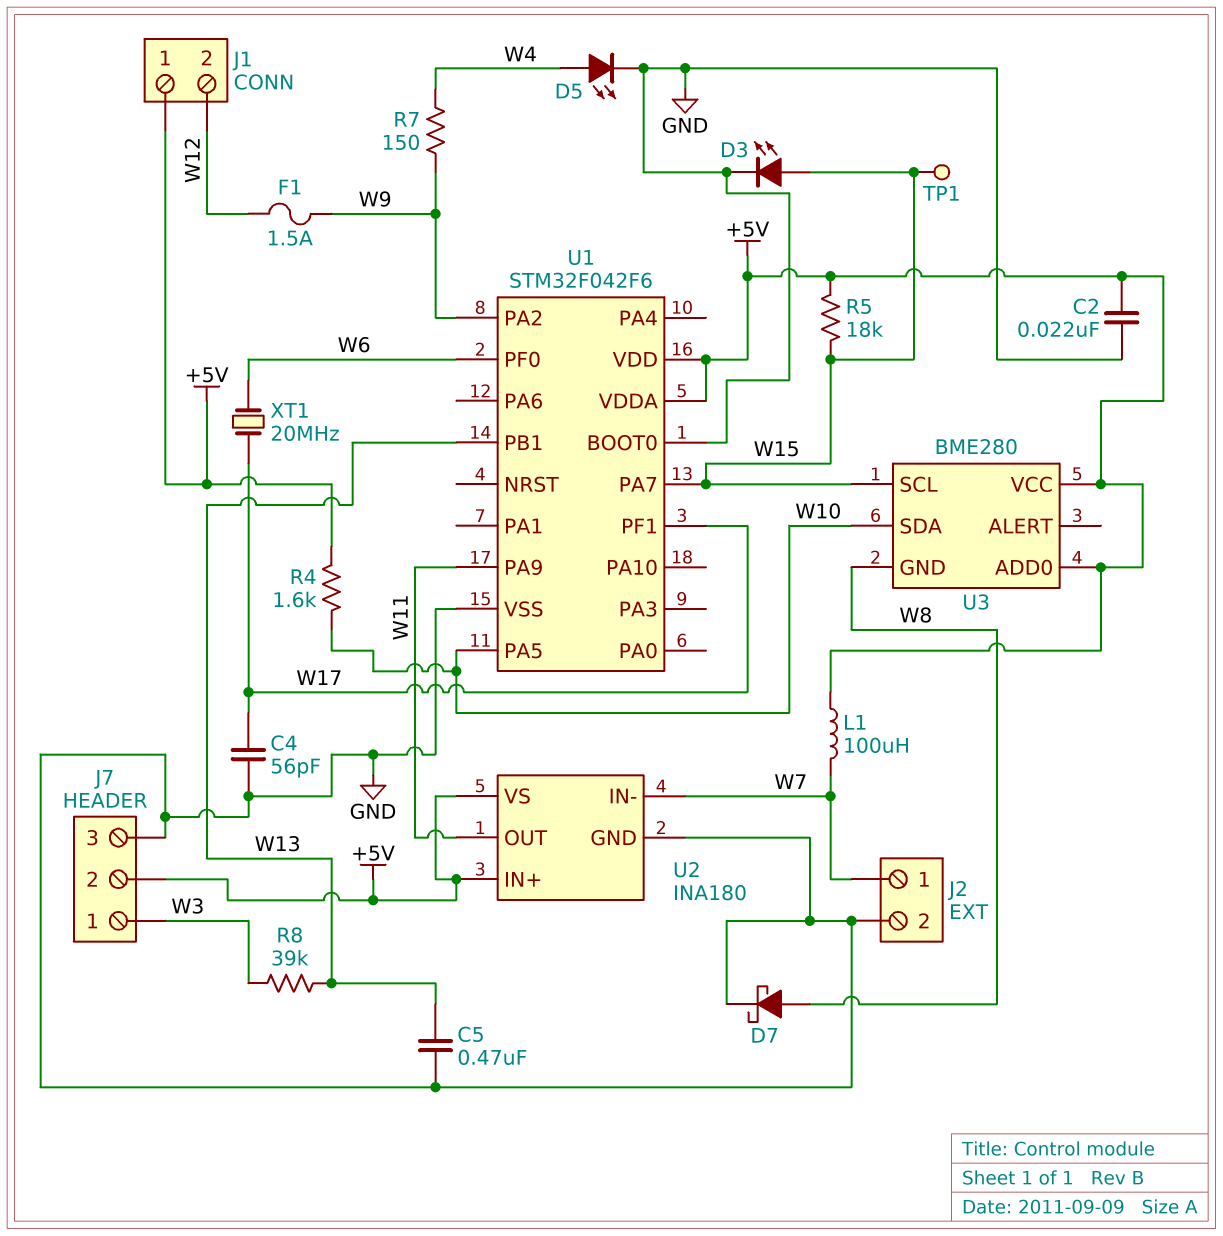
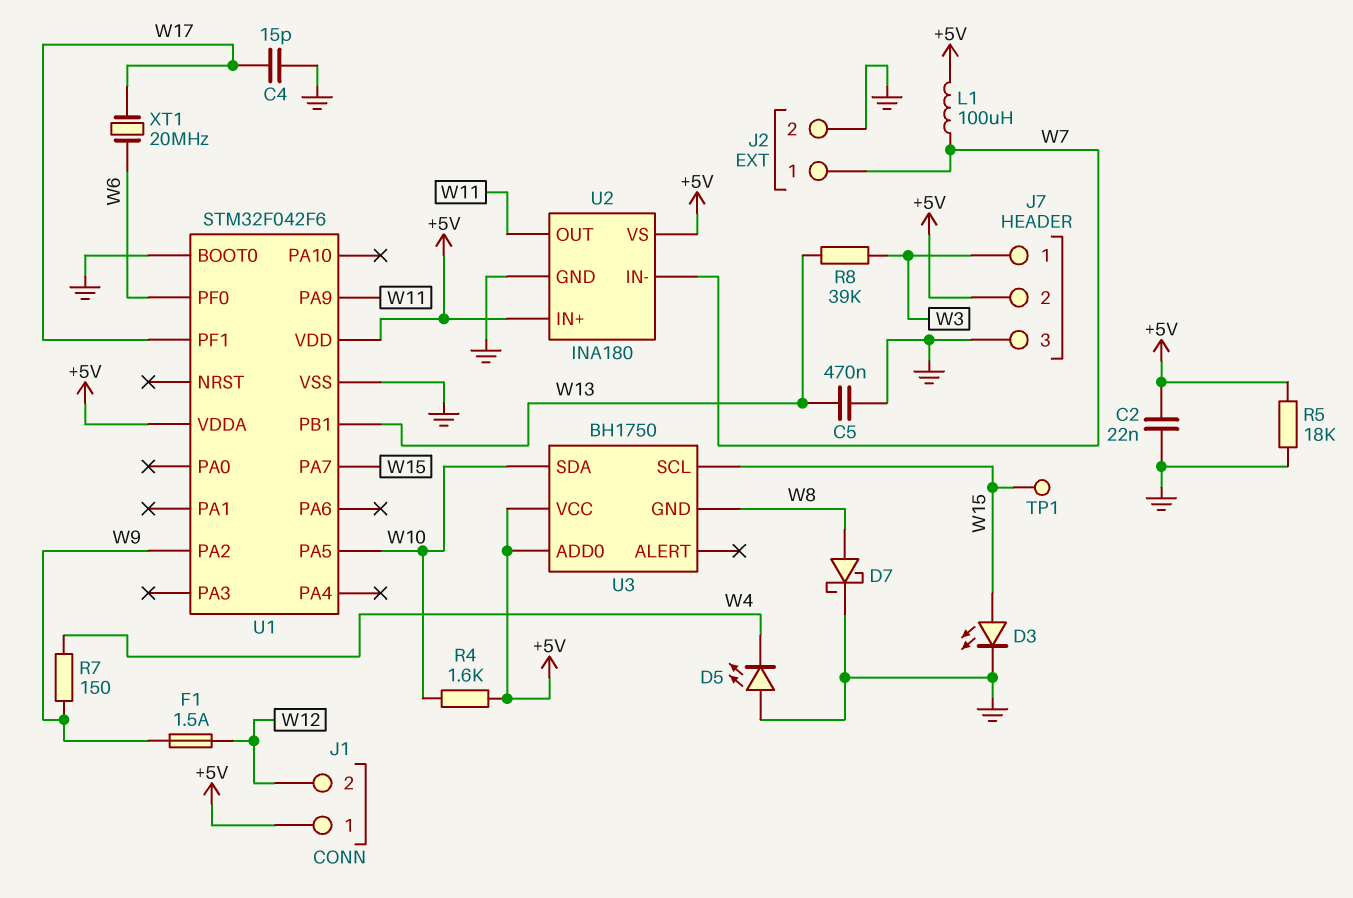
C4: 56pF (GND, W17) -> 15pF (GND, W17)
D5: LED (A W4, K GND) -> LED (A GND, K W4)
R5: 18k (+5V, W15) -> 18k (+5V, GND)
U3: BME280 -> BH1750

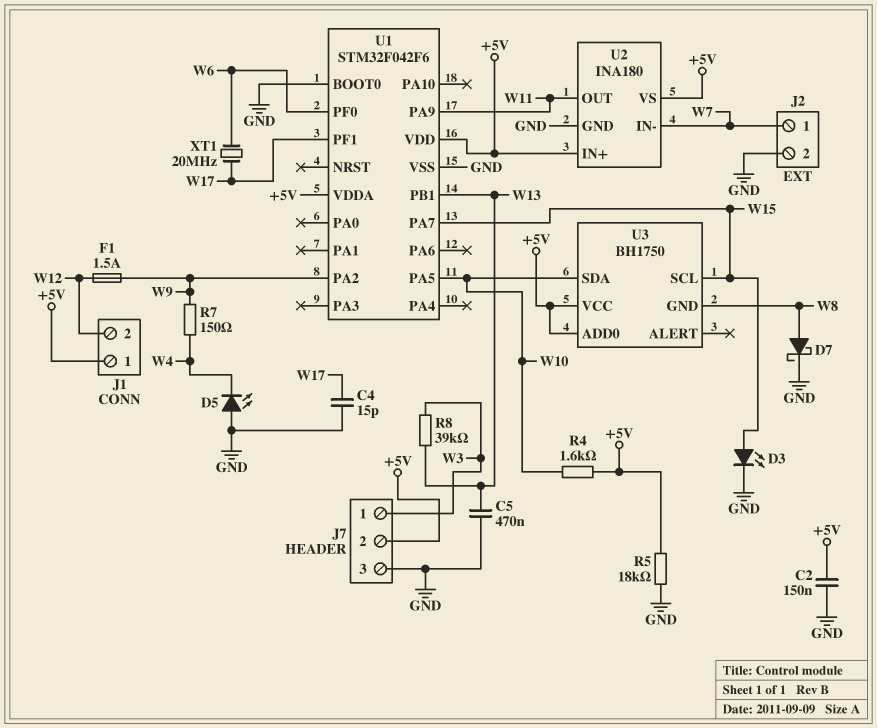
C2: 22nF (+5V, GND) -> 150nF (+5V, GND)
L1: 100uH (+5V, W7) -> none
TP1: test point (W15) -> none

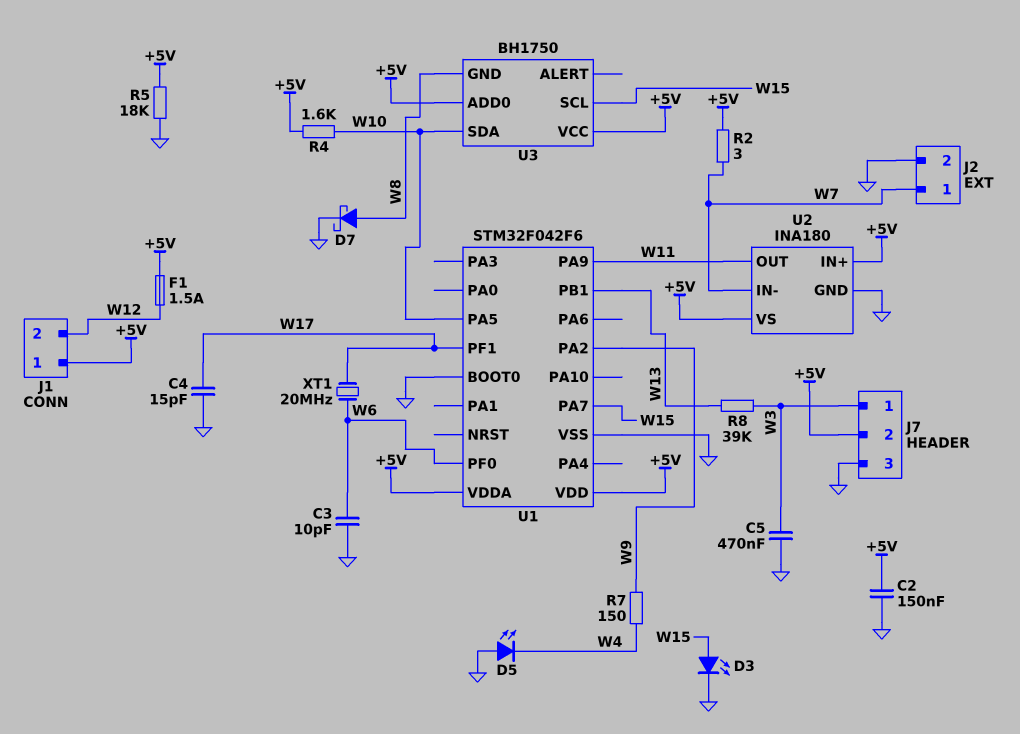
C3: none -> 10pF (GND, W6)
C5: 470nF (GND, W13) -> 470nF (GND, W3)
F1: 1.5A (W9, W12) -> 1.5A (+5V, W12)
R2: none -> 3 (+5V, W7)

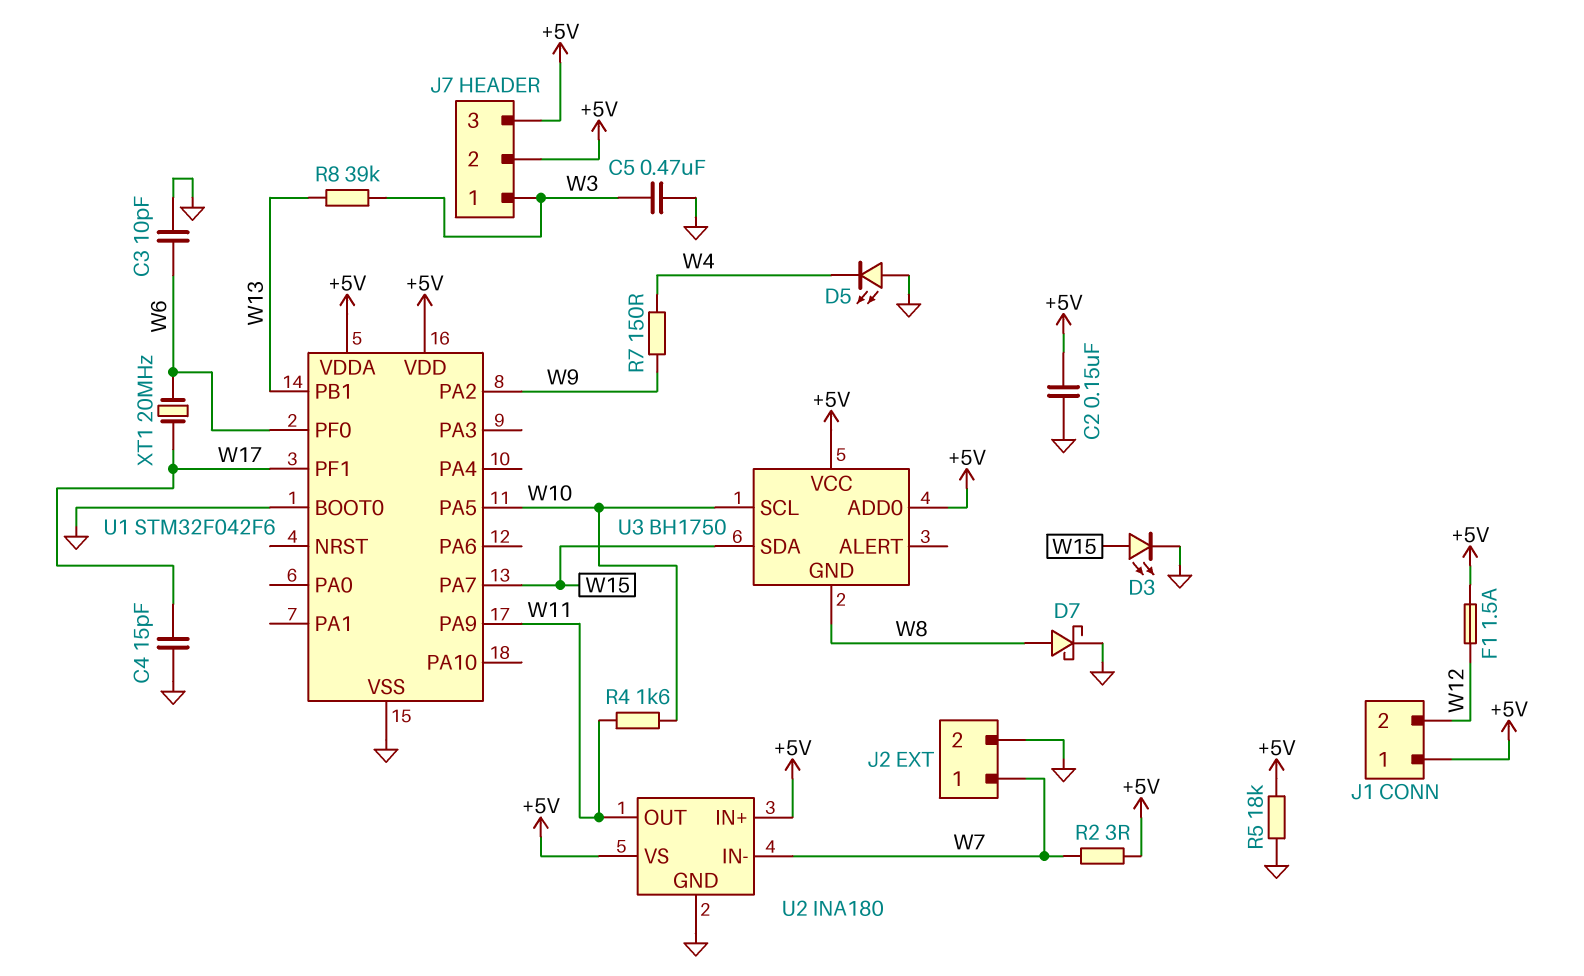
J7 pin 3: GND -> +5V
R4: 1.6k (+5V, W10) -> 1.6k (W10, W11)
U3 pin SCL: W15 -> W10
U3 pin SDA: W10 -> W15

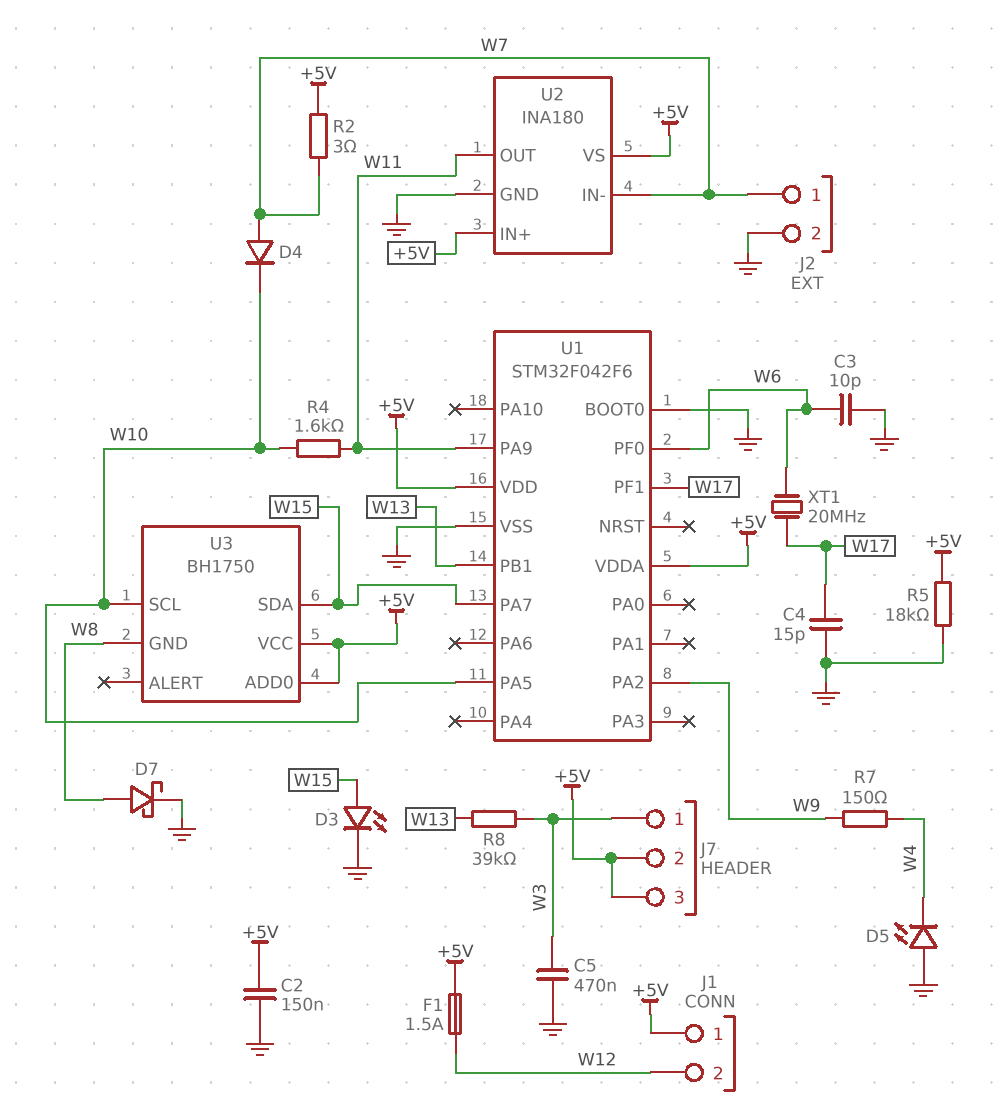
D4: none -> diode (A W7, K W10)

